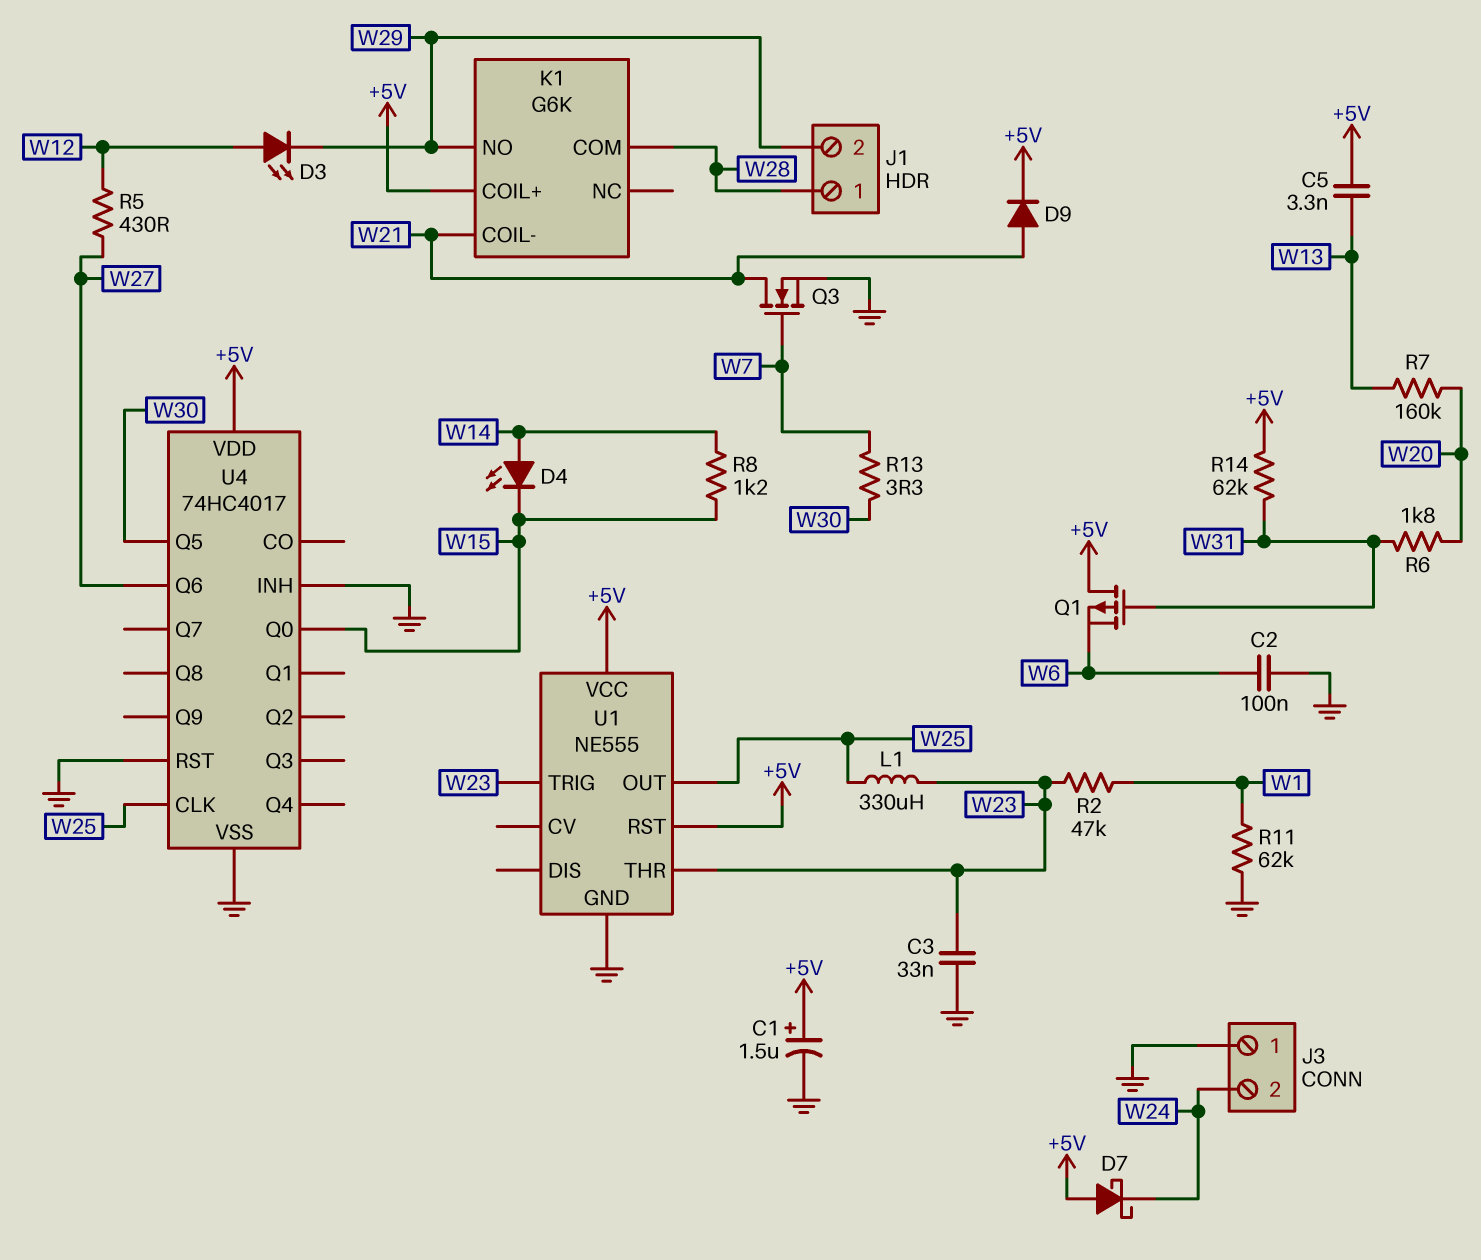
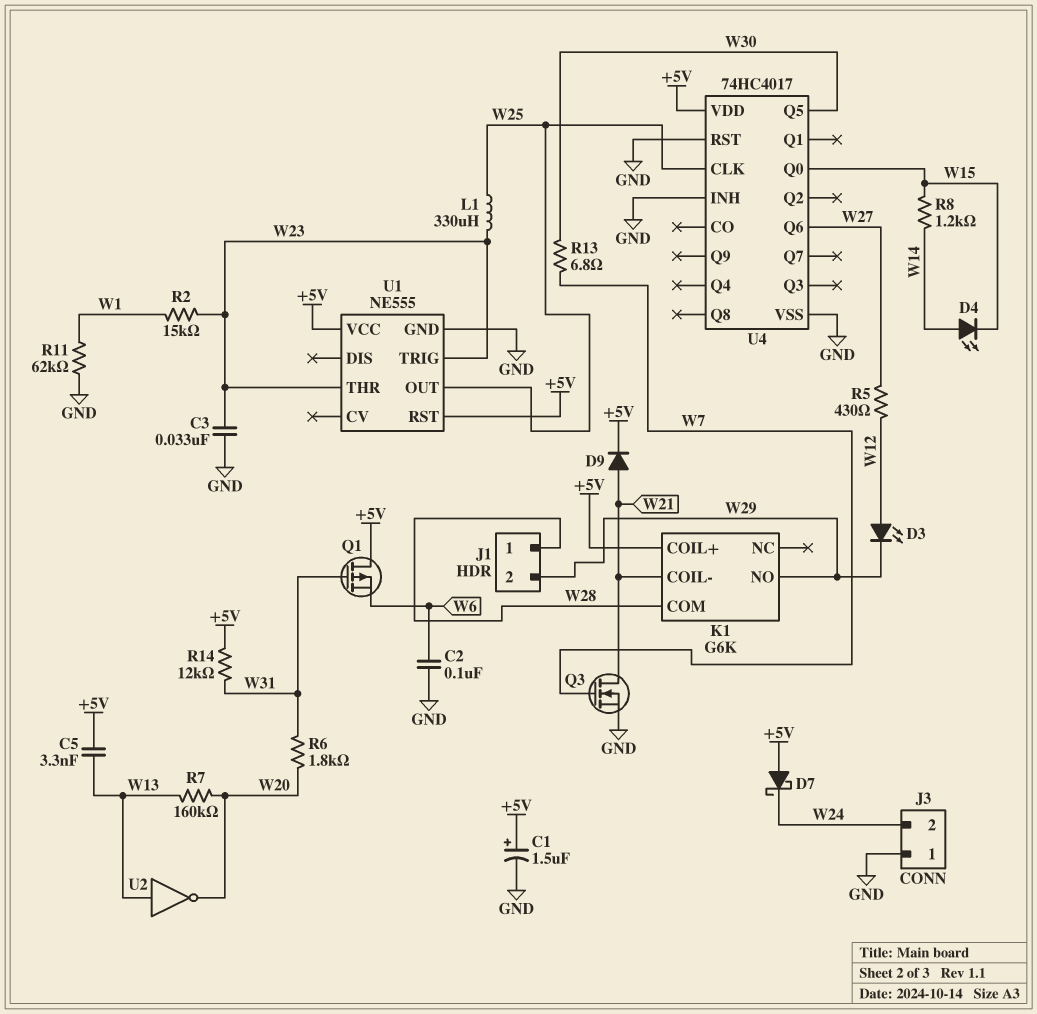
R2: 47k (W1, W23) -> 15k (W1, W23)
R13: 3.3 (W7, W30) -> 6.8 (W7, W30)
R14: 62k (+5V, W31) -> 12k (+5V, W31)
U2: none -> NOT (in W13, out W20)

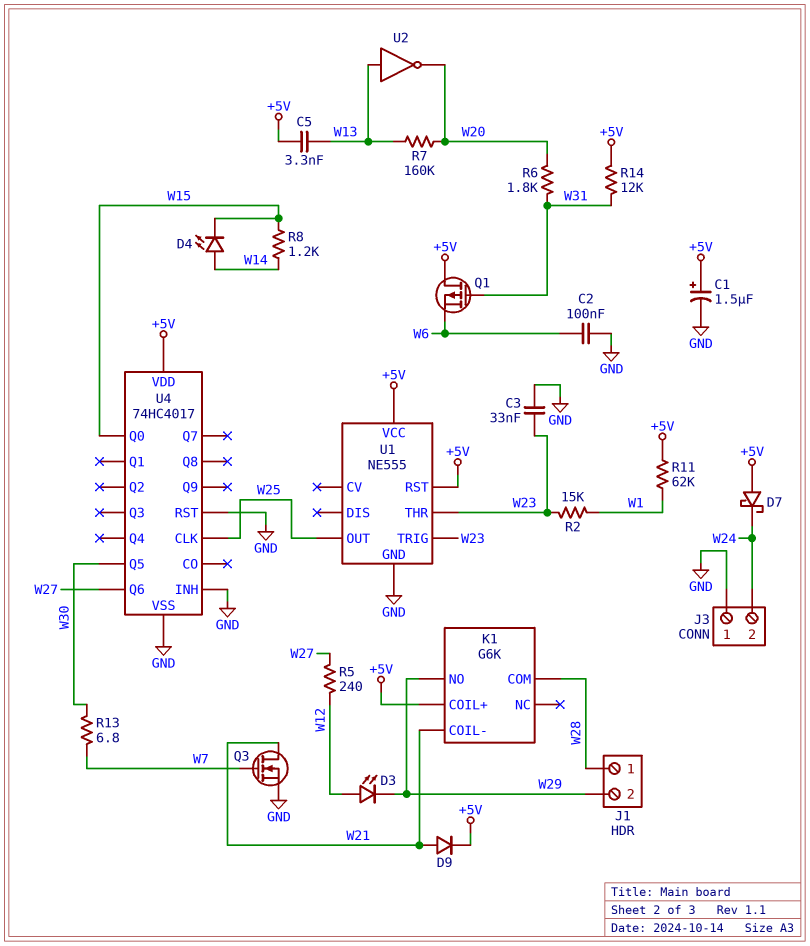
L1: 330uH (W23, W25) -> none
R5: 430 (W12, W27) -> 240 (W12, W27)
R11: 62k (GND, W1) -> 62k (+5V, W1)

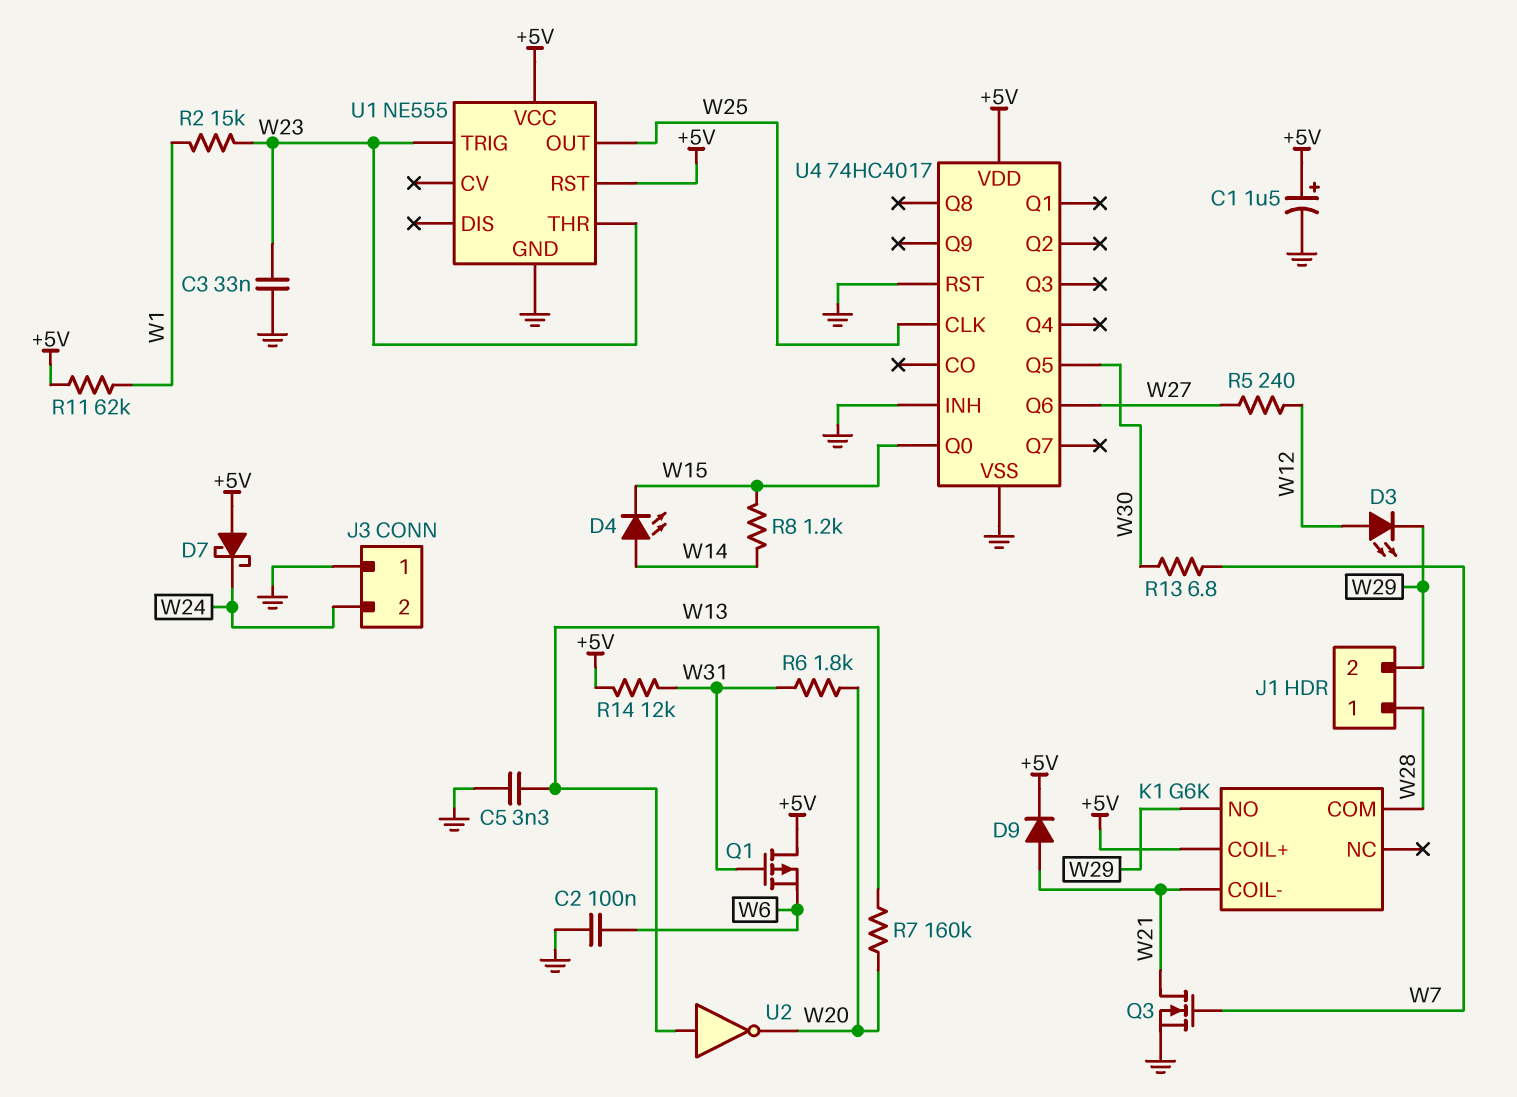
C5: 3.3nF (+5V, W13) -> 3.3nF (GND, W13)

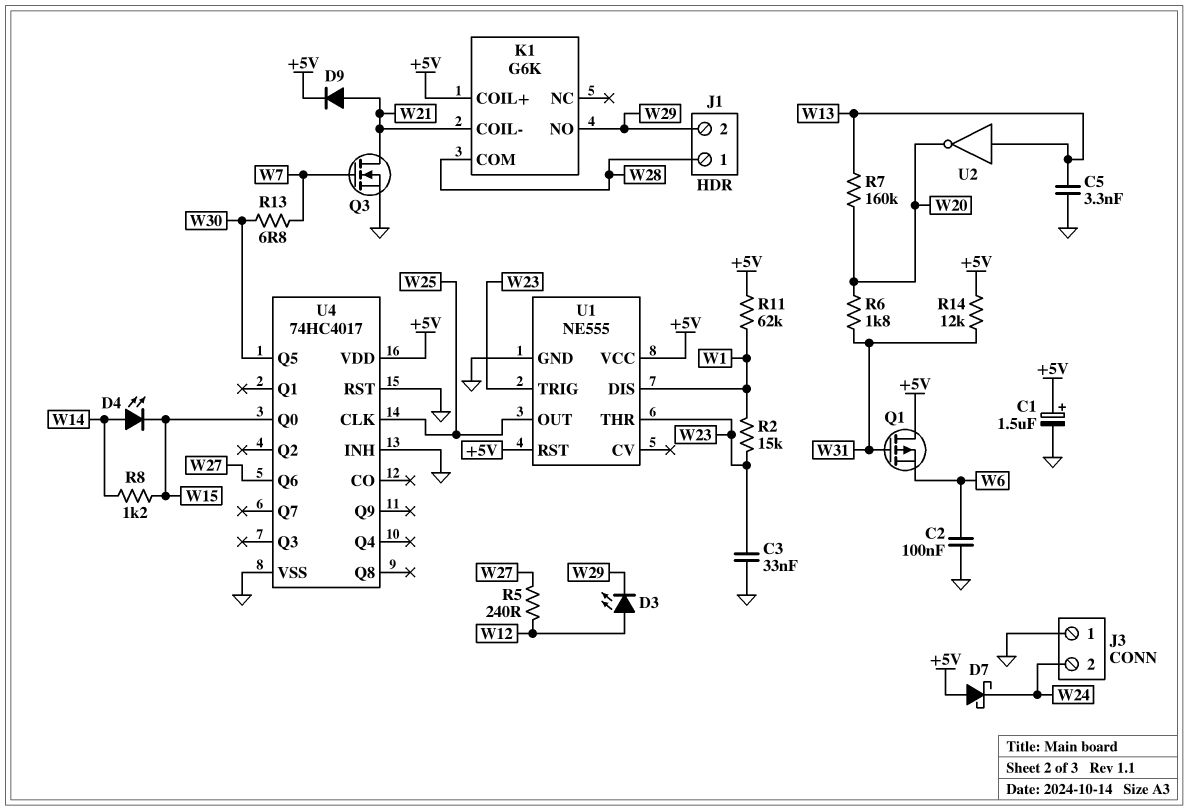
U1 pin DIS: none -> W1

